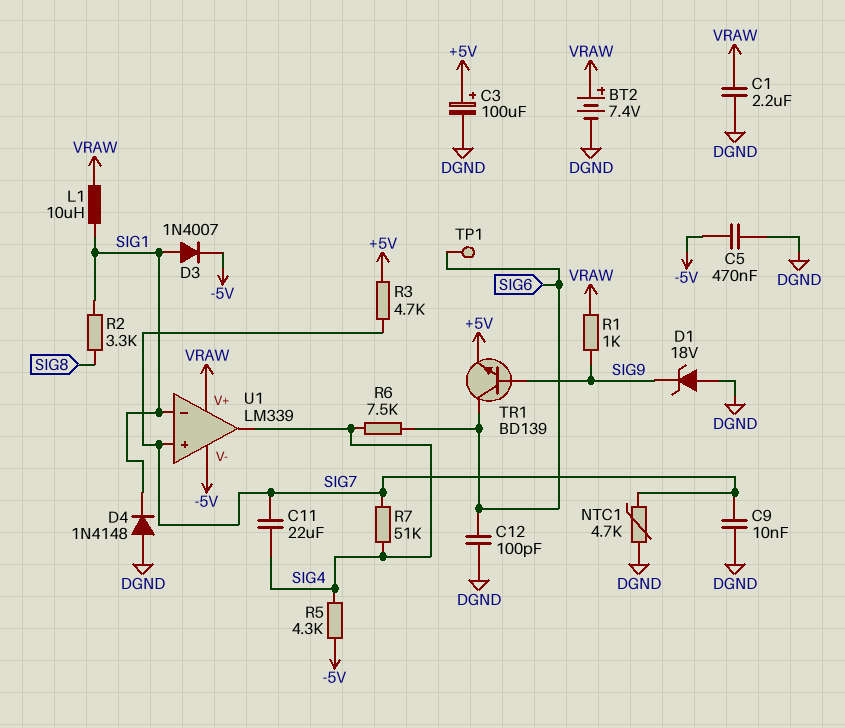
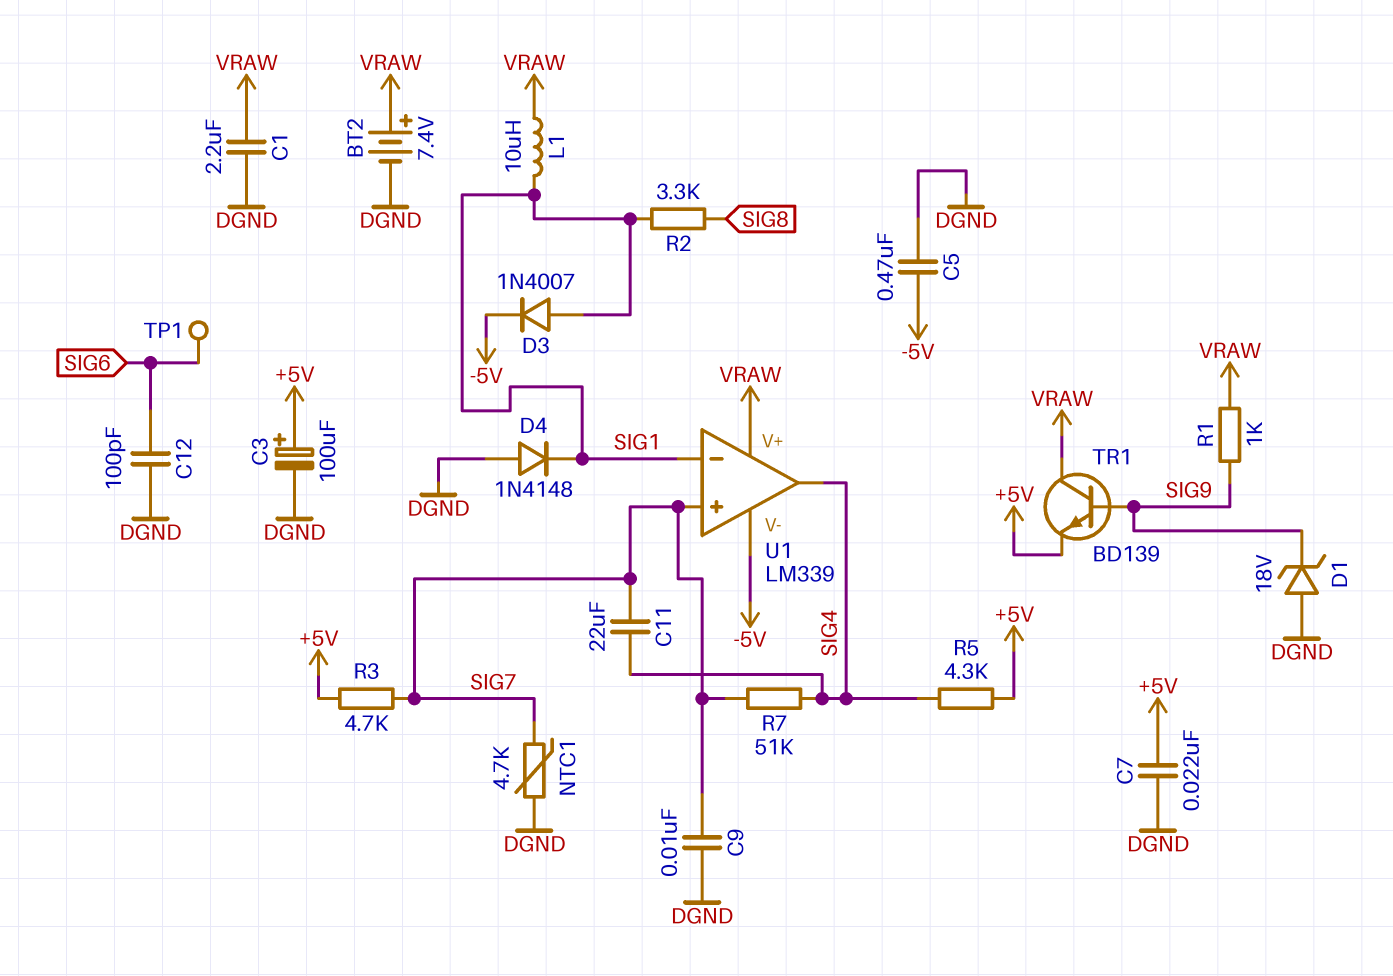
C7: none -> 22nF (+5V, DGND)
R5: 4.3k (-5V, SIG4) -> 4.3k (+5V, SIG4)
R6: 7.5k (SIG4, SIG6) -> none
TR1: NPN BD139 (B SIG9, C SIG6, E +5V) -> NPN BD139 (B SIG9, C VRAW, E +5V)

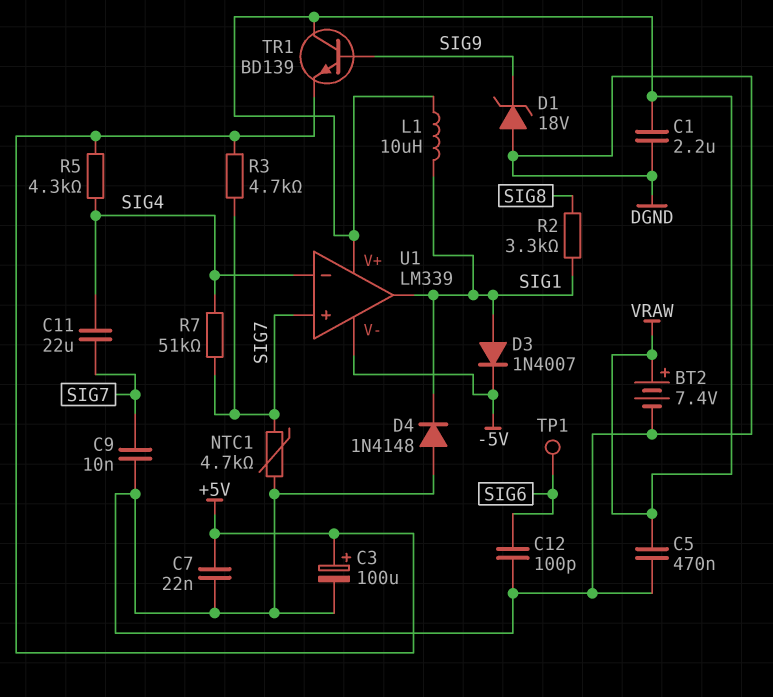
C5: 470nF (-5V, DGND) -> 470nF (DGND, VRAW)
R1: 1k (SIG9, VRAW) -> none
U1 pin in-: SIG1 -> SIG4
U1 pin out: SIG4 -> SIG1

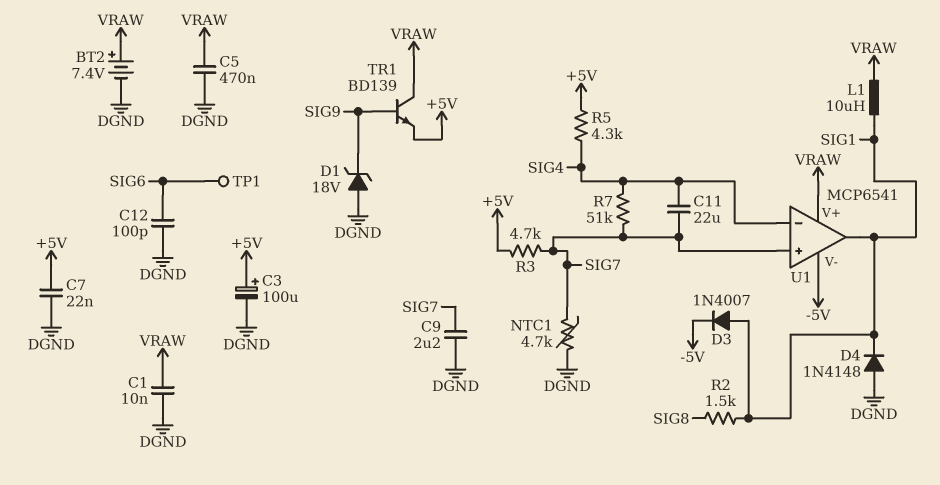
C1: 2.2uF (DGND, VRAW) -> 10nF (DGND, VRAW)
C9: 10nF (DGND, SIG7) -> 2.2uF (DGND, SIG7)
R2: 3.3k (SIG1, SIG8) -> 1.5k (SIG1, SIG8)
U1: LM339 -> MCP6541

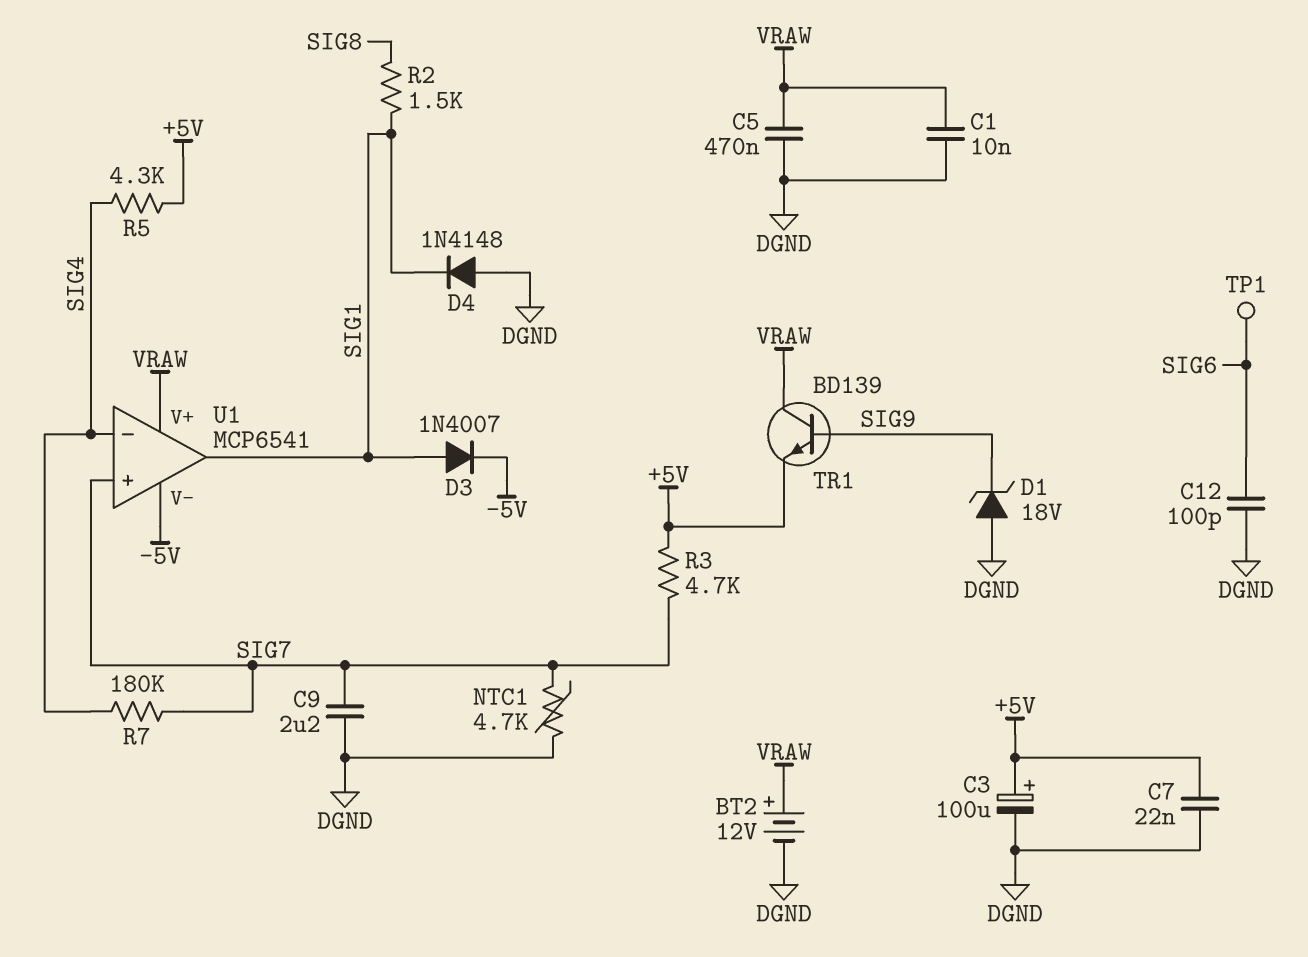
BT2: 7.4V (plus VRAW, minus DGND) -> 12V (plus VRAW, minus DGND)
C11: 22uF (SIG4, SIG7) -> none
L1: 10uH (SIG1, VRAW) -> none
R7: 51k (SIG4, SIG7) -> 180k (SIG4, SIG7)

